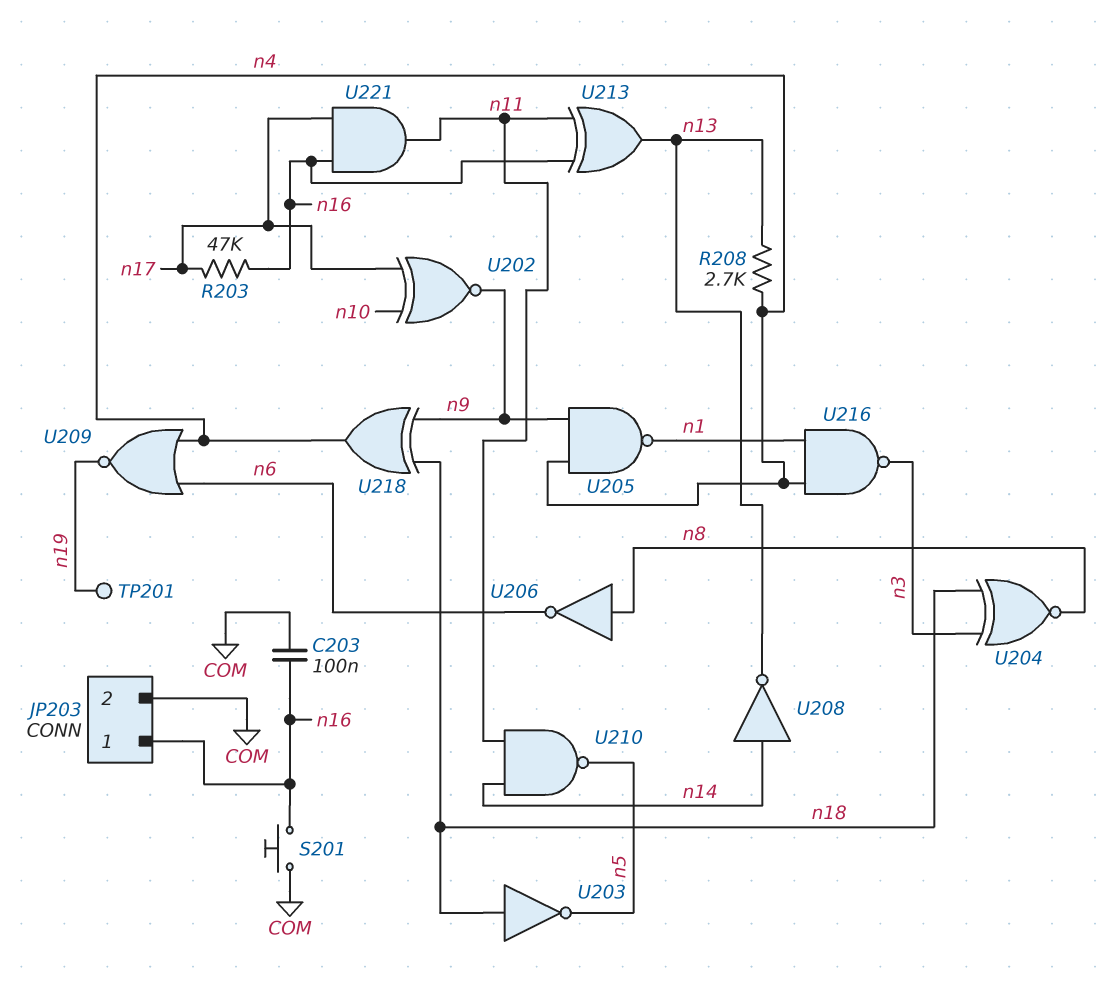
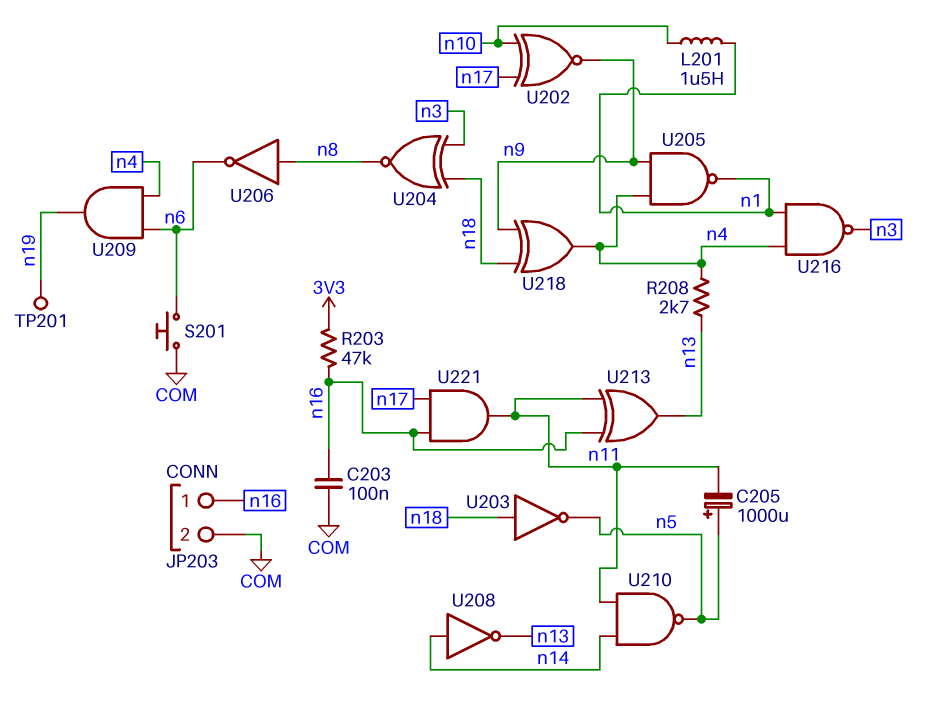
C205: none -> 1000uF (plus n5, minus n11)
L201: none -> 1.5uH (n1, n10)
R203: 47k (n16, n17) -> 47k (3V3, n16)
S201: button (COM, n16) -> button (COM, n6)
U209: NOR (in n4, in n6, out n19) -> AND (in n4, in n6, out n19)

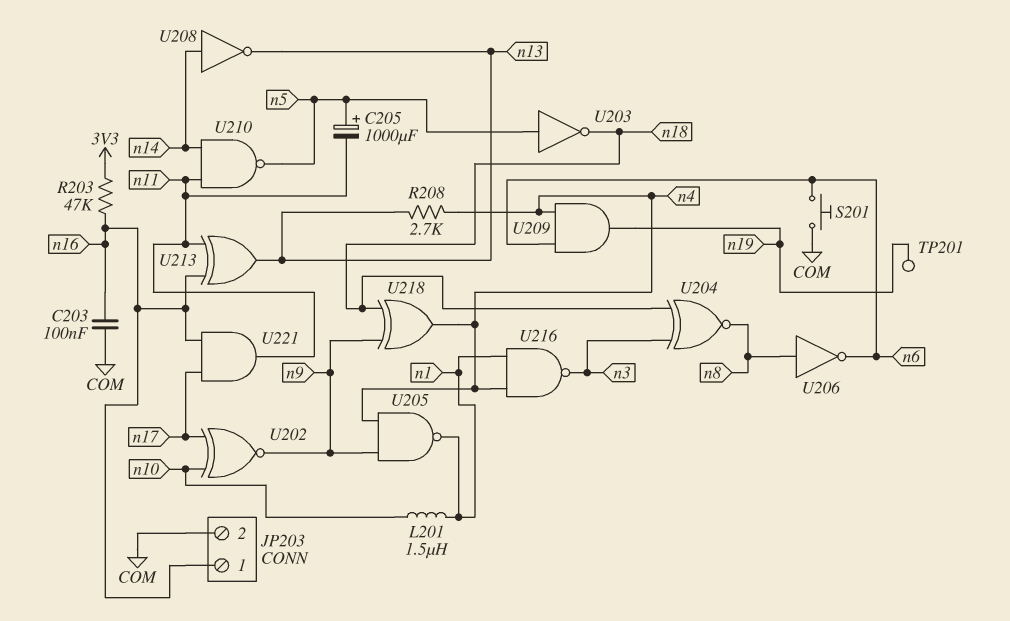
U203: NOT (in n18, out n5) -> NOT (in n5, out n18)

